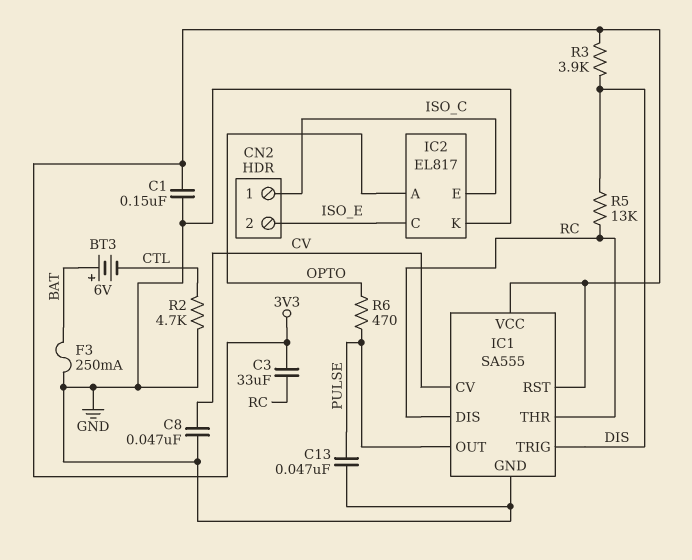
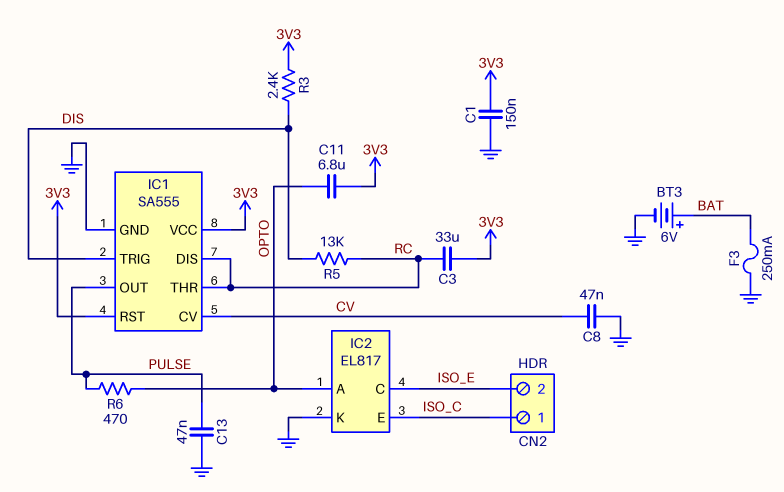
BT3: 6V (plus BAT, minus CTL) -> 6V (plus BAT, minus GND)
C11: none -> 6.8uF (3V3, OPTO)
R2: 4.7k (CTL, GND) -> none
R3: 3.9k (3V3, DIS) -> 2.4k (3V3, DIS)

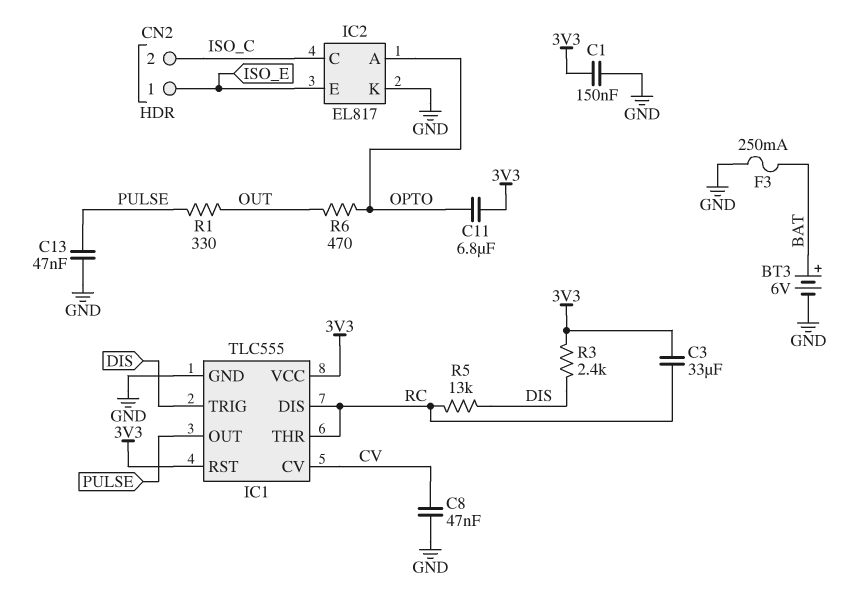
CN2 pin 1: ISO_C -> ISO_E
CN2 pin 2: ISO_E -> ISO_C
IC1: SA555 -> TLC555
IC2 pin C: ISO_E -> ISO_C
IC2 pin E: ISO_C -> ISO_E
R1: none -> 330 (OUT, PULSE)
R6: 470 (OPTO, PULSE) -> 470 (OPTO, OUT)

